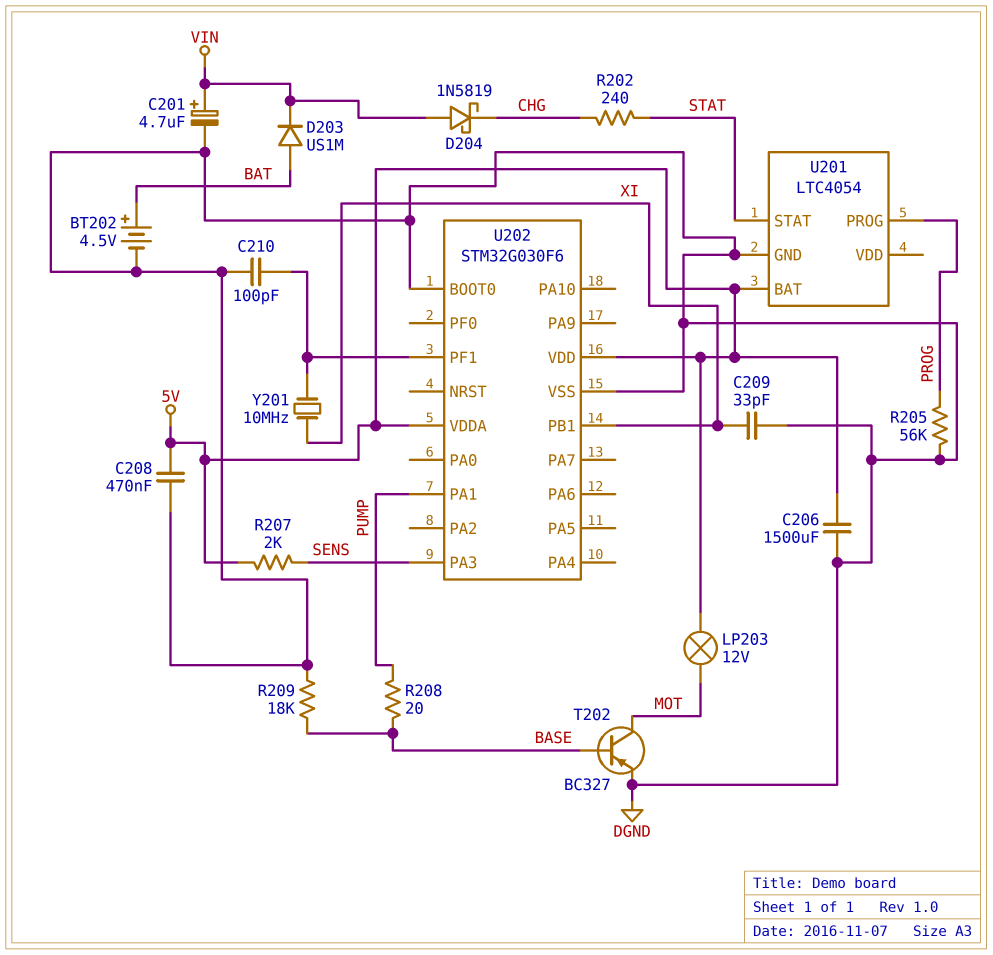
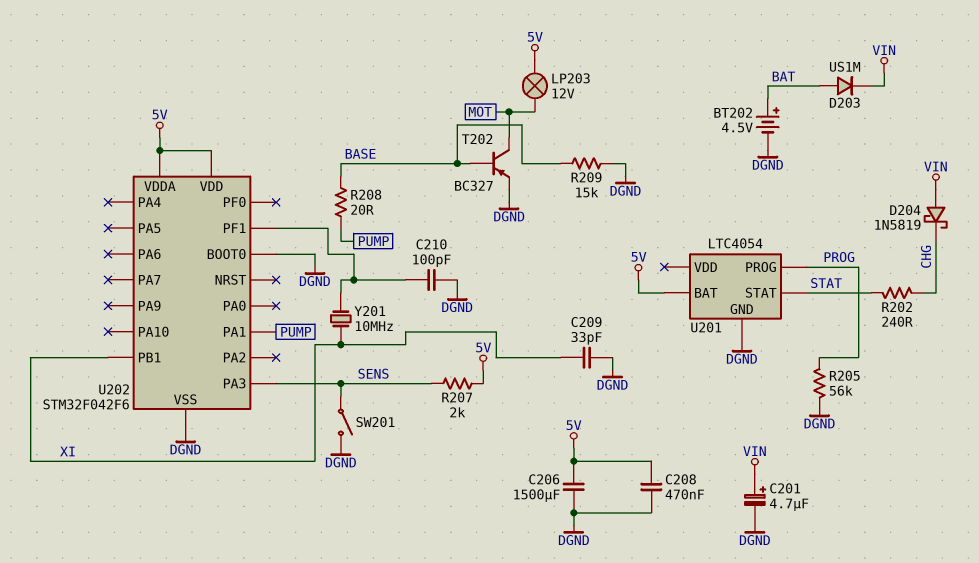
R209: 18k (BASE, DGND) -> 15k (BASE, DGND)
SW201: none -> switch (DGND, SENS)
U202: STM32G030F6 -> STM32F042F6

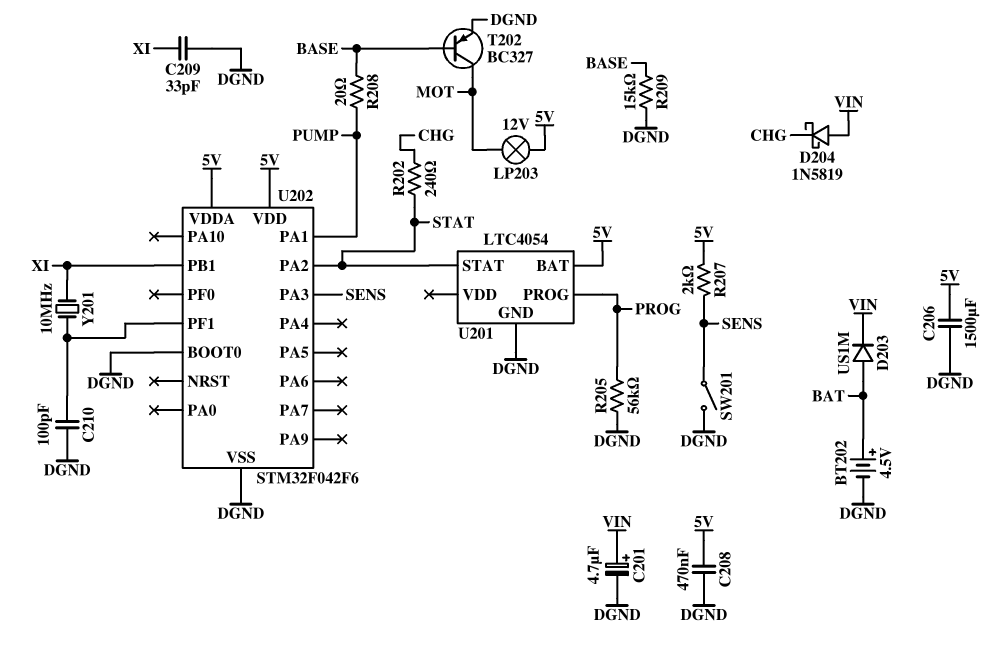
U202 pin PA2: none -> STAT

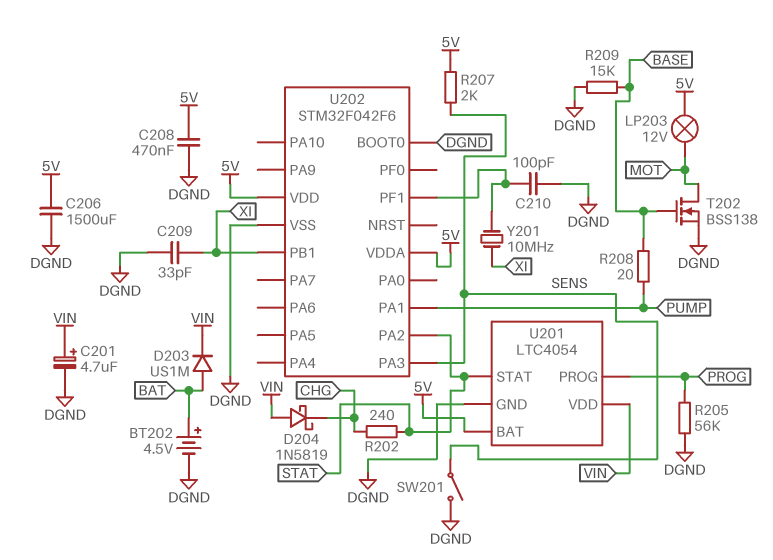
T202: PNP BC327 (B BASE, C MOT, E DGND) -> NMOS BSS138 (G BASE, D MOT, S DGND)
U201 pin VDD: none -> VIN

